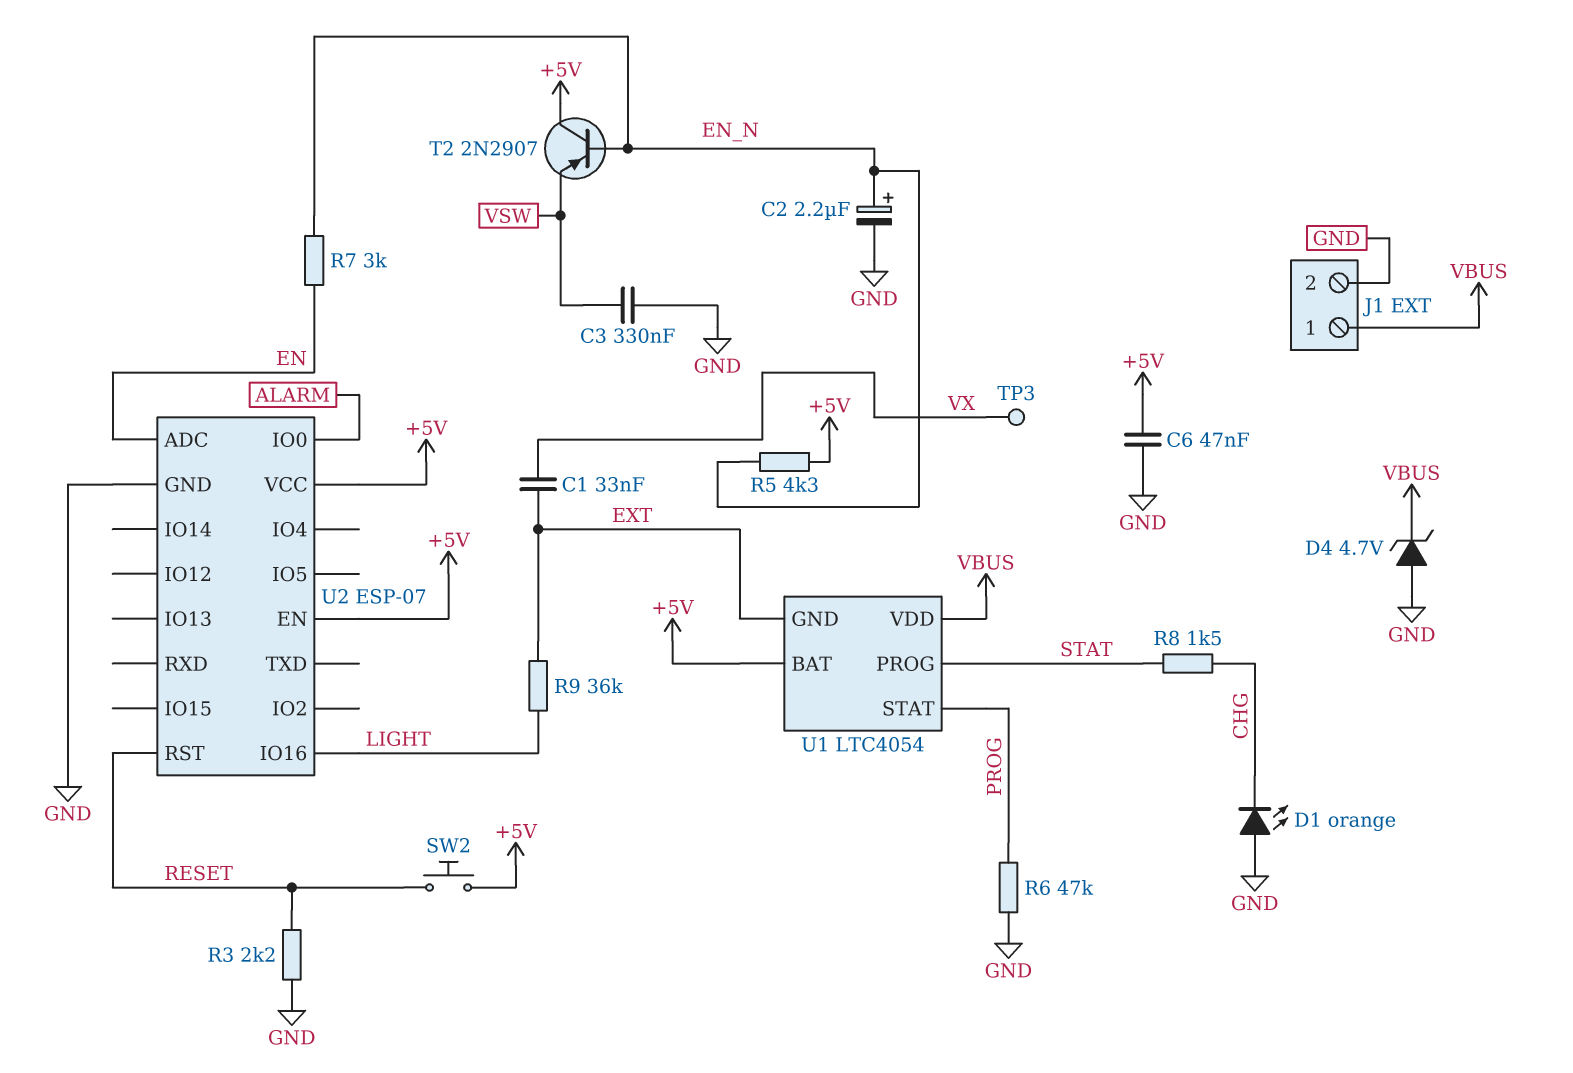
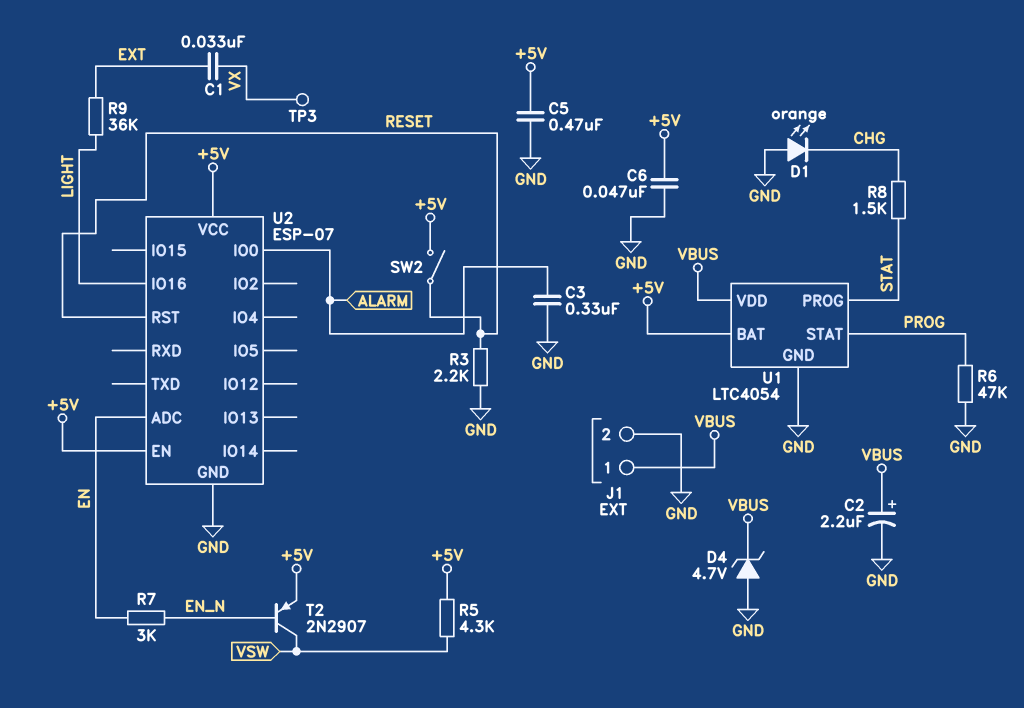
C2: 2.2uF (plus EN_N, minus GND) -> 2.2uF (plus VBUS, minus GND)
C3: 330nF (GND, VSW) -> 330nF (ALARM, GND)
C5: none -> 470nF (+5V, GND)
R5: 4.3k (+5V, EN_N) -> 4.3k (+5V, VSW)
SW2: button (+5V, RESET) -> switch (+5V, RESET)
T2: PNP 2N2907 (B EN_N, C +5V, E VSW) -> PNP 2N2907 (B EN_N, C VSW, E +5V)
U1 pin GND: EXT -> GND

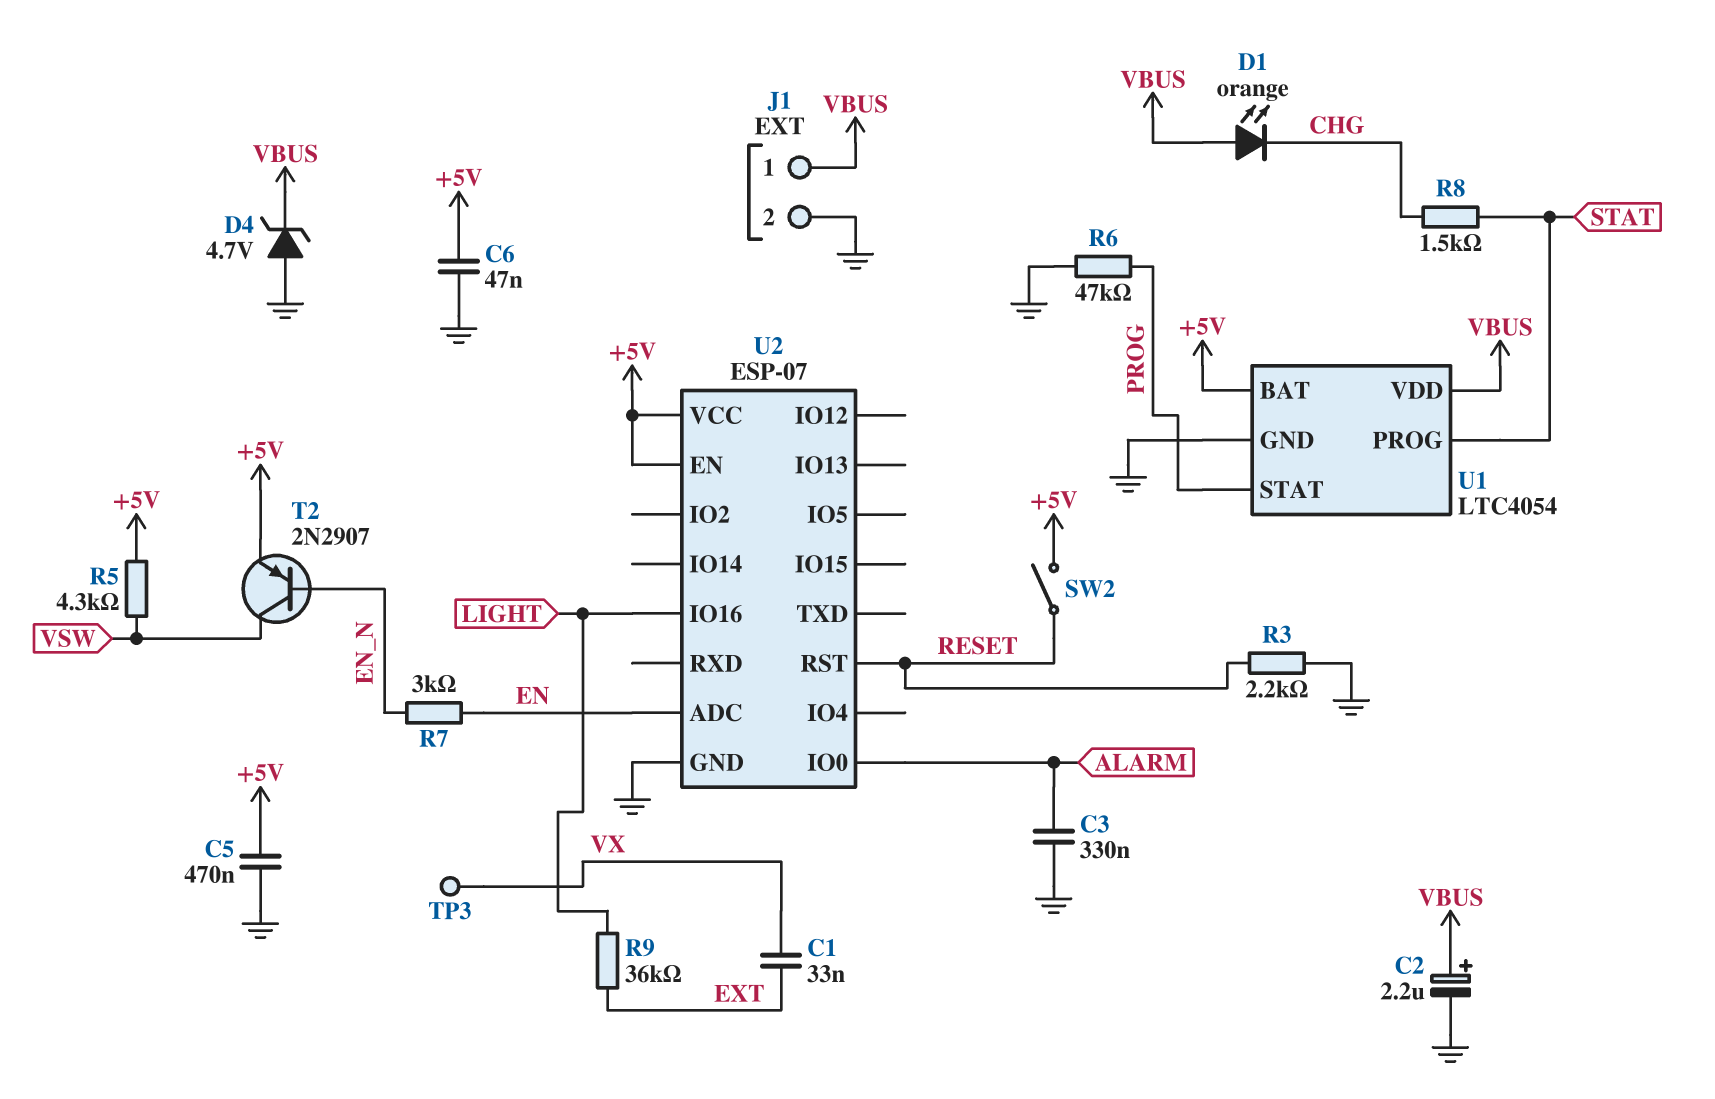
D1: LED orange (A GND, K CHG) -> LED orange (A VBUS, K CHG)

